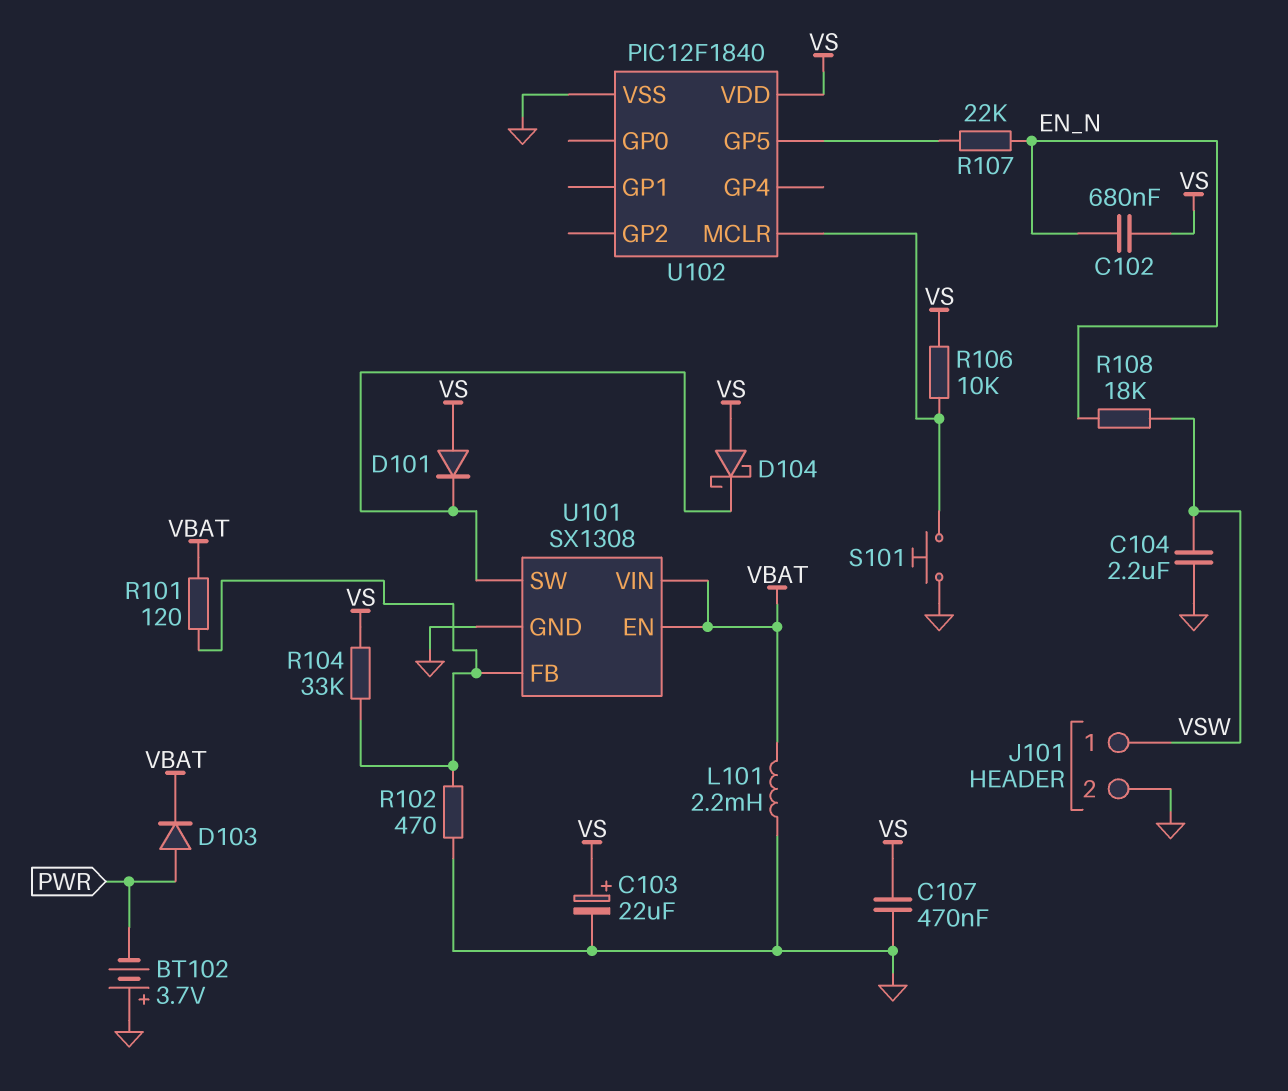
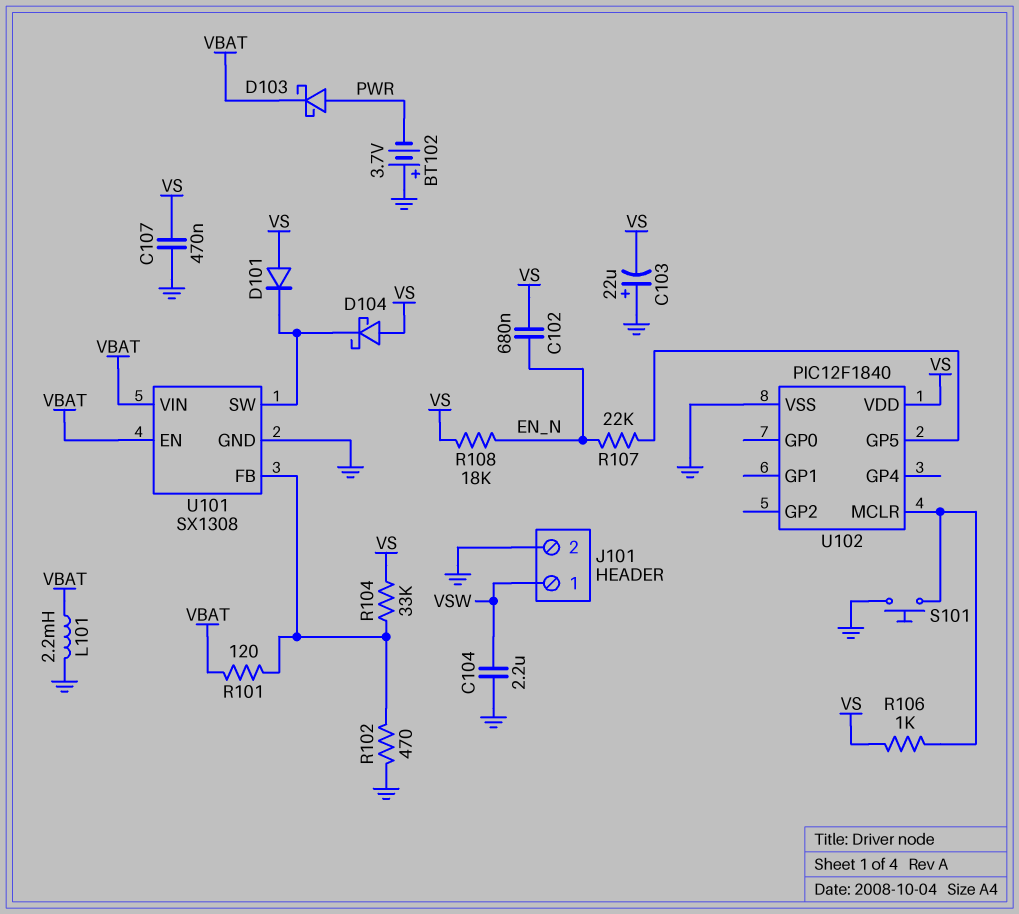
C103: 22uF (plus VS, minus GND) -> 22uF (plus GND, minus VS)
D103: diode (A PWR, K VBAT) -> schottky (A PWR, K VBAT)
R106: 10k (U102/MCLR, VS) -> 1k (U102/MCLR, VS)
R108: 18k (EN_N, VSW) -> 18k (EN_N, VS)

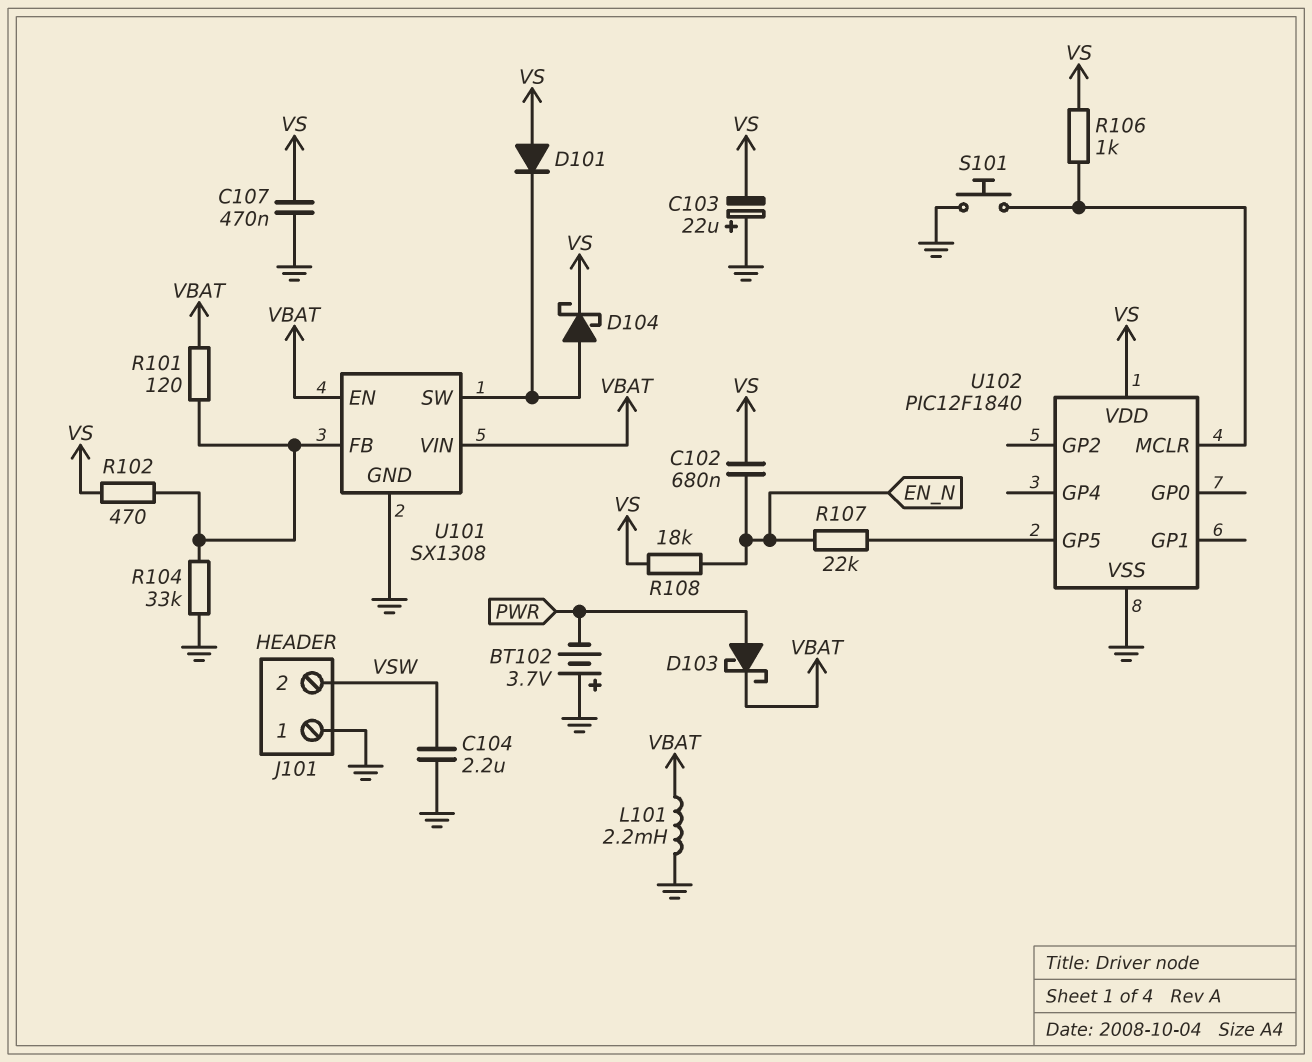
D104: schottky (A VS, K U101/SW) -> schottky (A U101/SW, K VS)
J101 pin 1: VSW -> GND
J101 pin 2: GND -> VSW
R102: 470 (GND, U101/FB) -> 470 (U101/FB, VS)
R104: 33k (U101/FB, VS) -> 33k (GND, U101/FB)

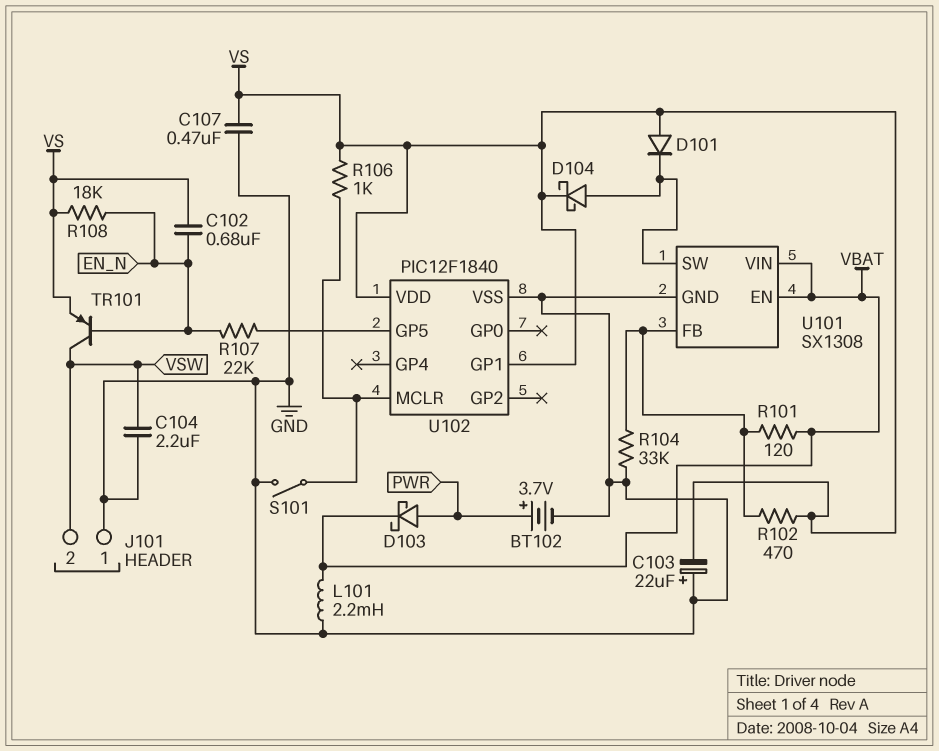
BT102: 3.7V (plus GND, minus PWR) -> 3.7V (plus PWR, minus GND)
S101: button (GND, U102/MCLR) -> switch (GND, U102/MCLR)
TR101: none -> PNP (B EN_N, C VSW, E VS)
U102 pin GP1: none -> VS

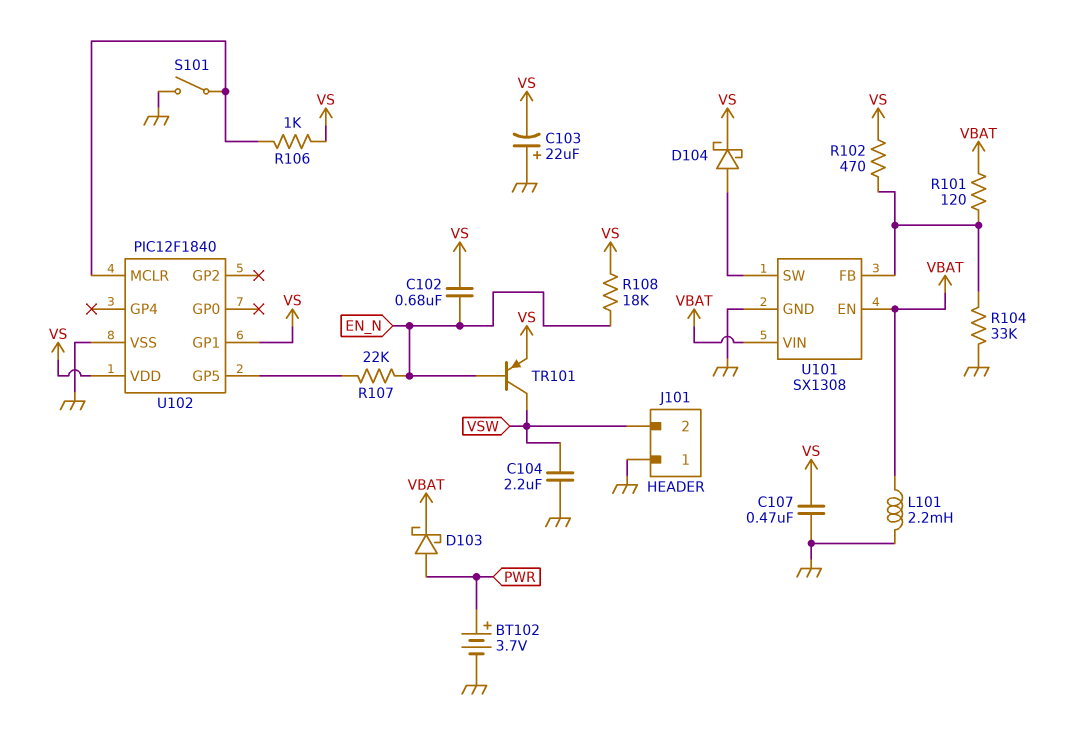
D101: diode (A VS, K U101/SW) -> none

